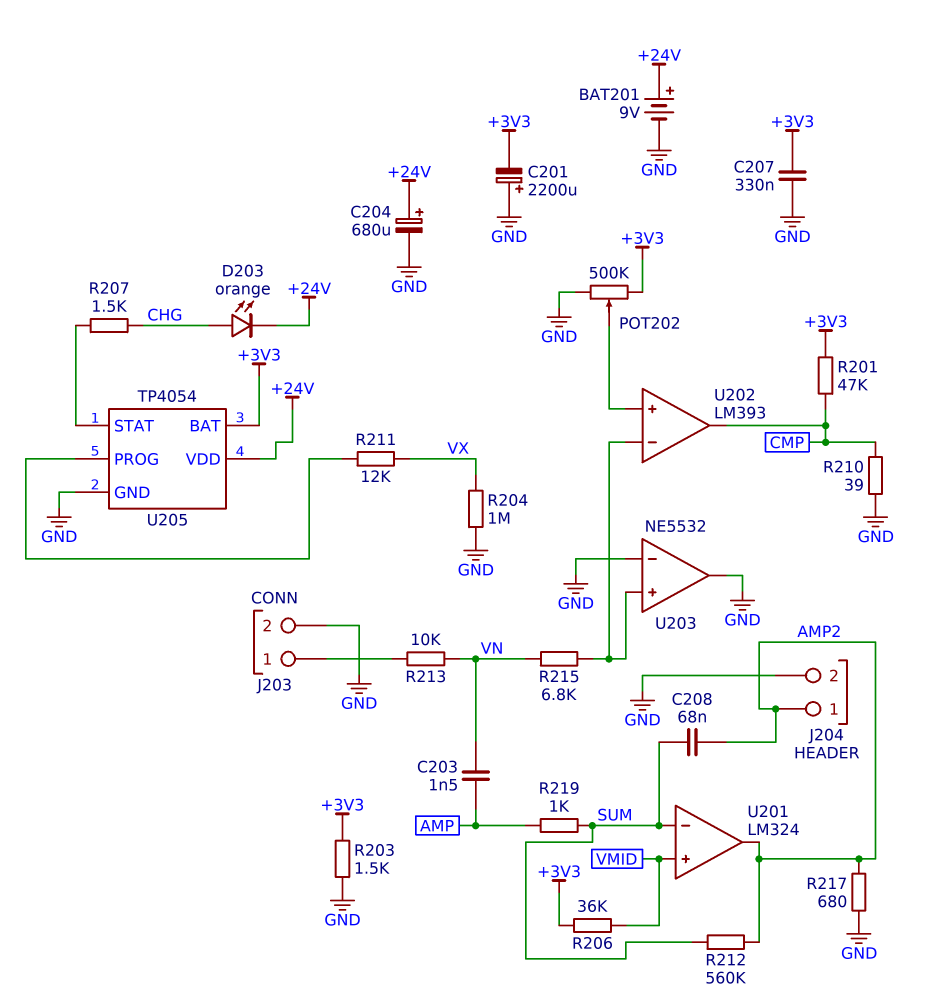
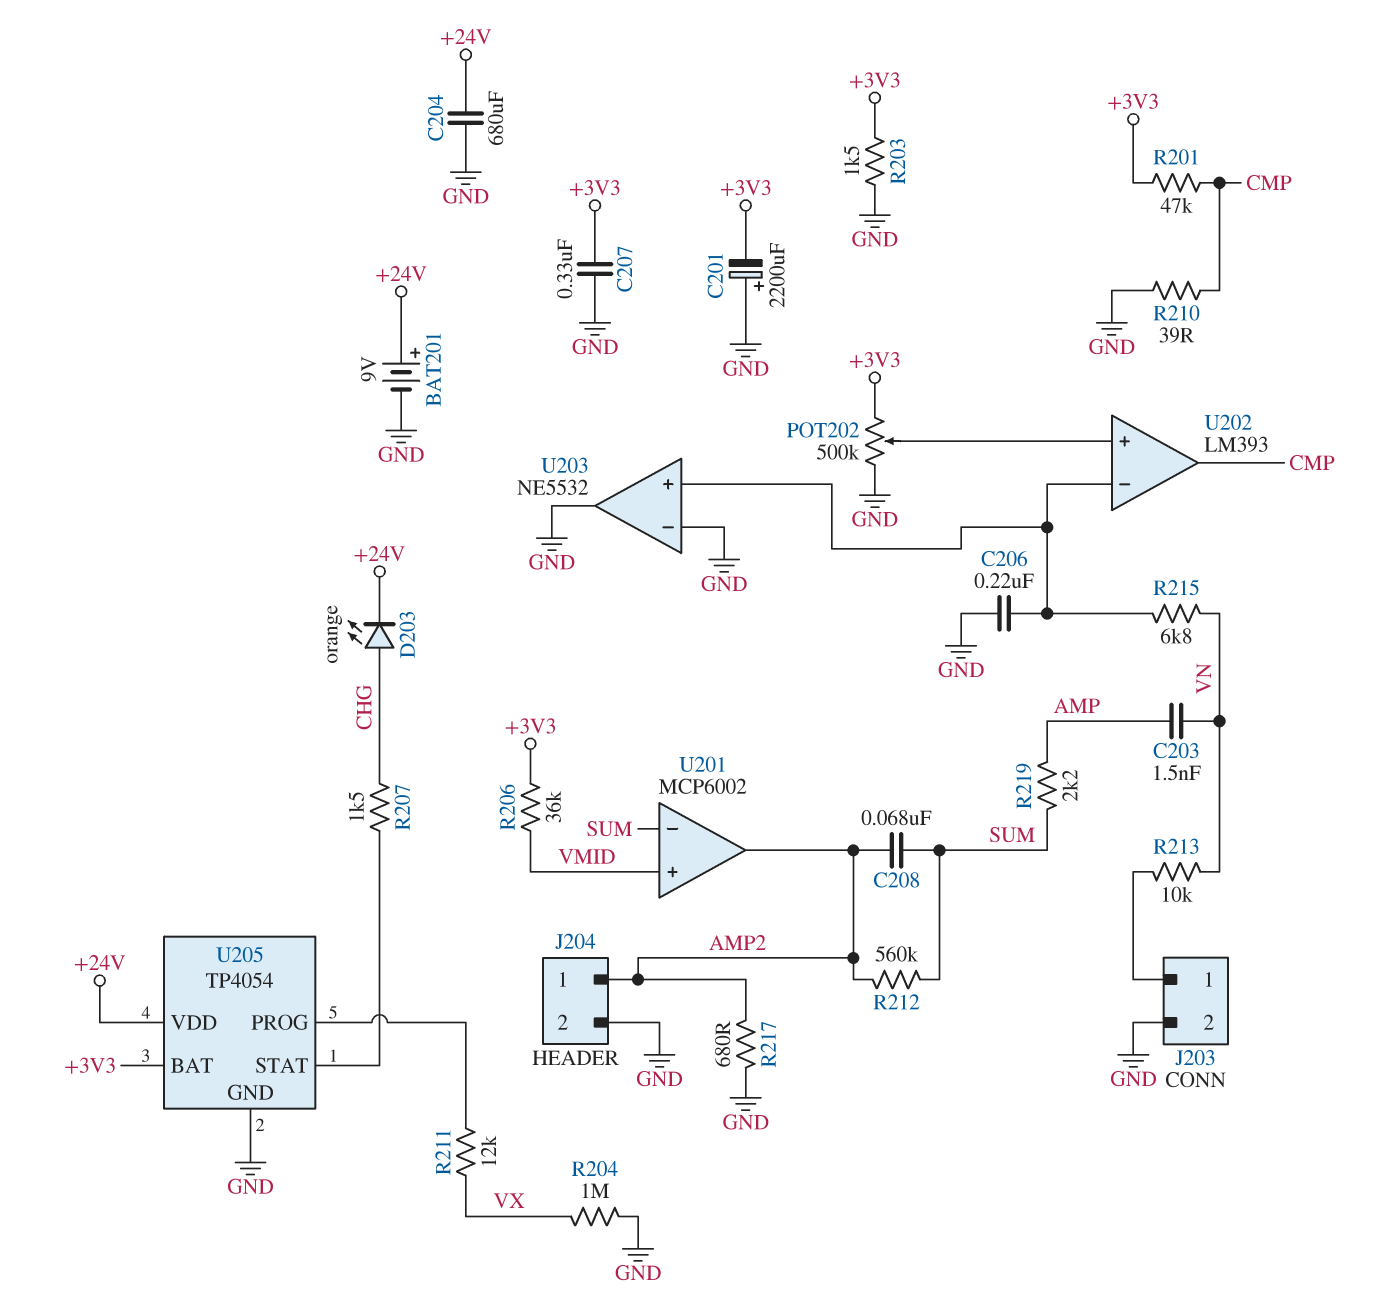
C204: 680uF (plus +24V, minus GND) -> 680uF (+24V, GND)
C206: none -> 220nF (GND, U202/in-)
R219: 1k (AMP, SUM) -> 2.2k (AMP, SUM)
U201: LM324 -> MCP6002

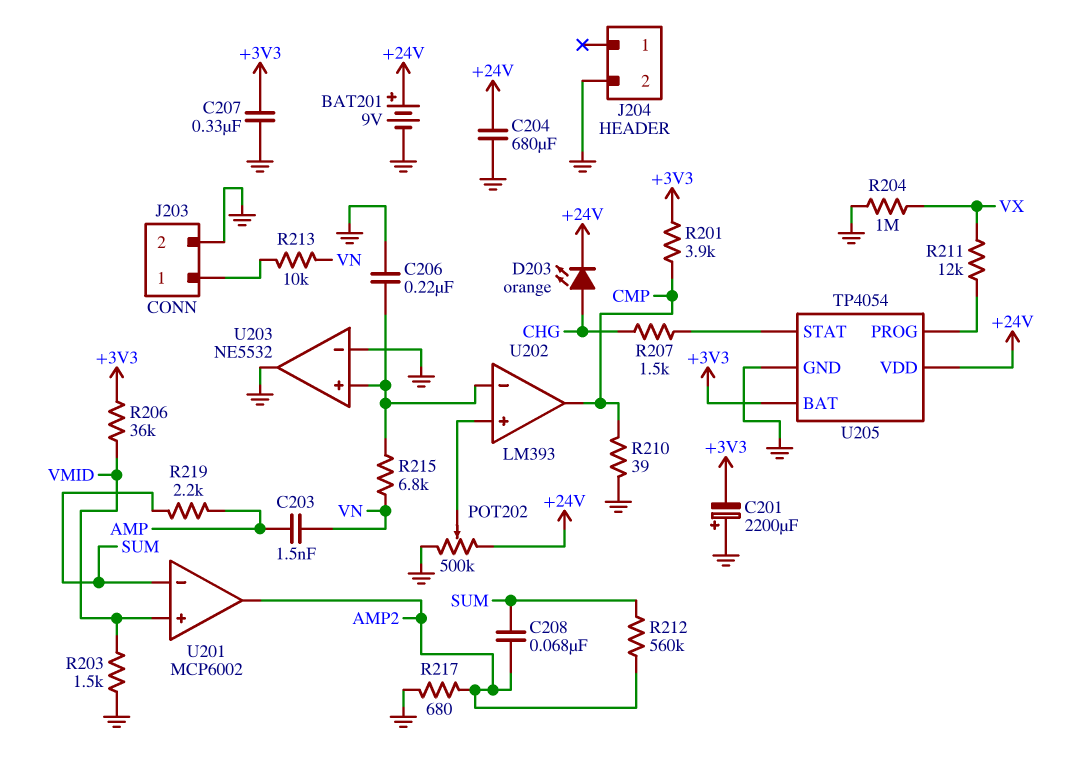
J204 pin 1: AMP2 -> none
POT202: 500k (+3V3, GND, wiper U202/in+) -> 500k (+24V, GND, wiper U202/in+)
R201: 47k (+3V3, CMP) -> 3.9k (+3V3, CMP)
R203: 1.5k (+3V3, GND) -> 1.5k (GND, VMID)

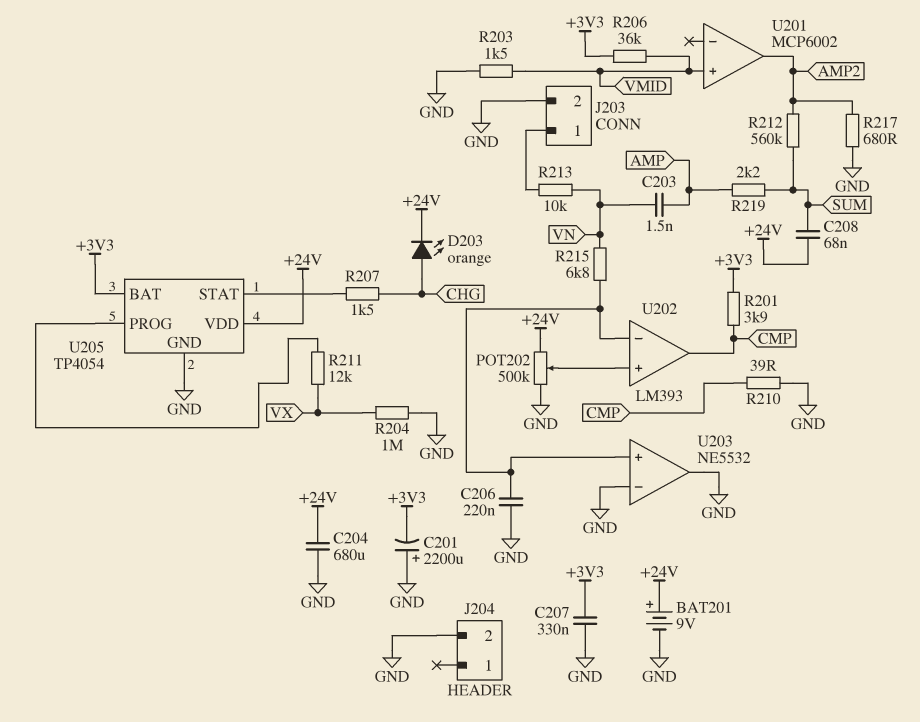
C208: 68nF (AMP2, SUM) -> 68nF (+24V, SUM)
U201 pin in-: SUM -> none

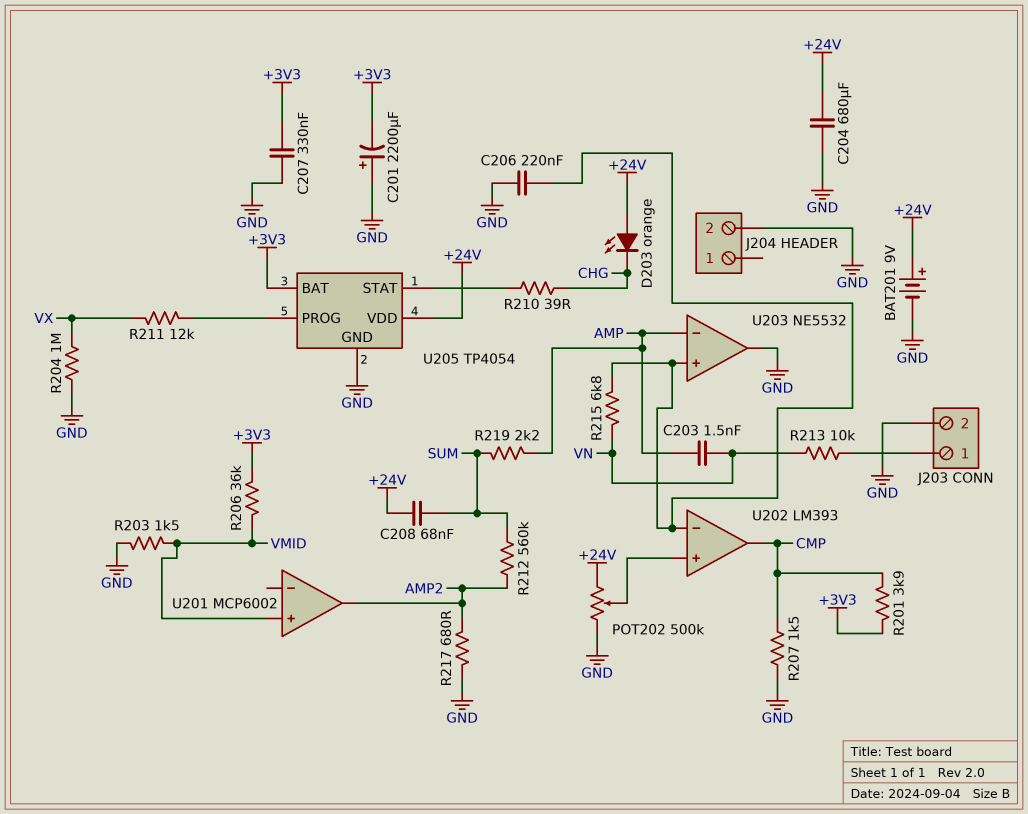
D203: LED orange (A CHG, K +24V) -> LED orange (A +24V, K CHG)
R207: 1.5k (CHG, U205/STAT) -> 1.5k (CMP, GND)
R210: 39 (CMP, GND) -> 39 (CHG, U205/STAT)
U203 pin in-: GND -> AMP

